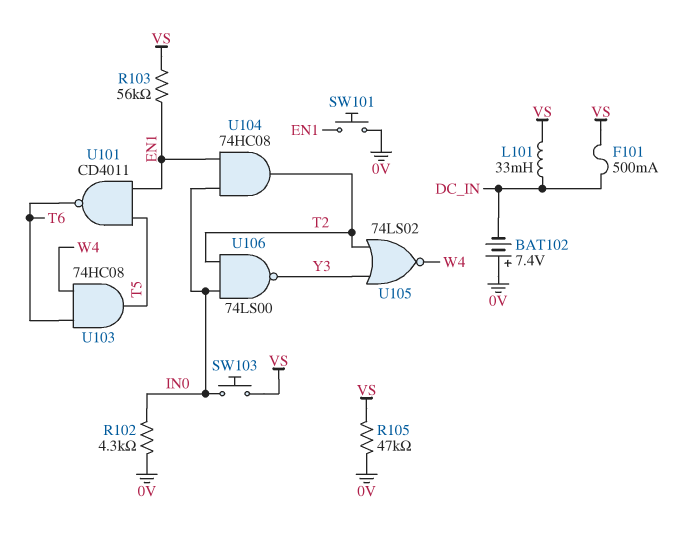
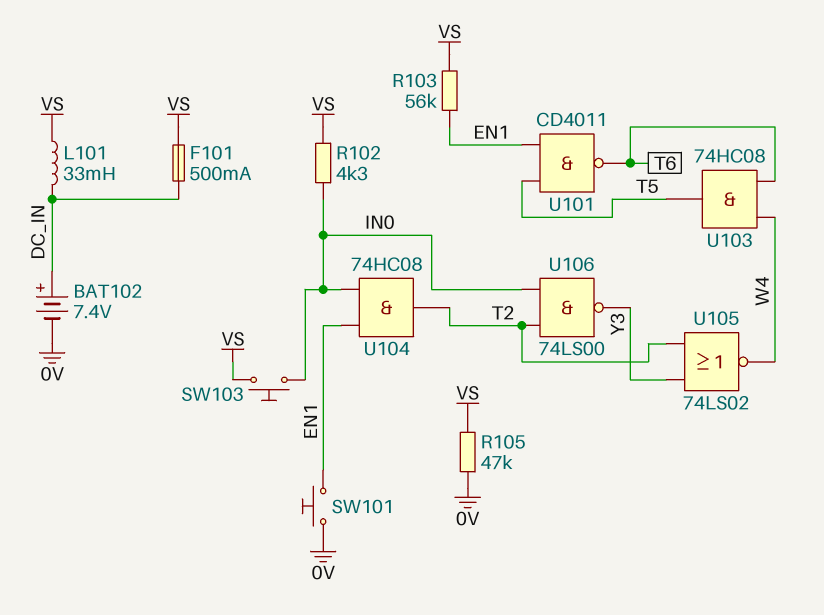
BAT102: 7.4V (plus 0V, minus DC_IN) -> 7.4V (plus DC_IN, minus 0V)
R102: 4.3k (0V, IN0) -> 4.3k (IN0, VS)

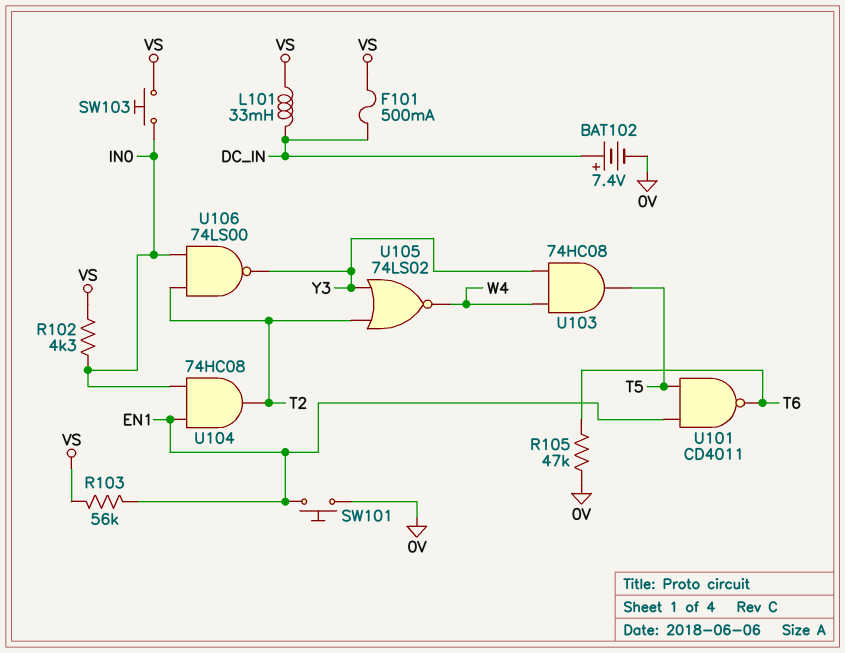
R105: 47k (0V, VS) -> 47k (0V, T6)
U103: AND 74HC08 (in T6, in W4, out T5) -> AND 74HC08 (in W4, in Y3, out T5)

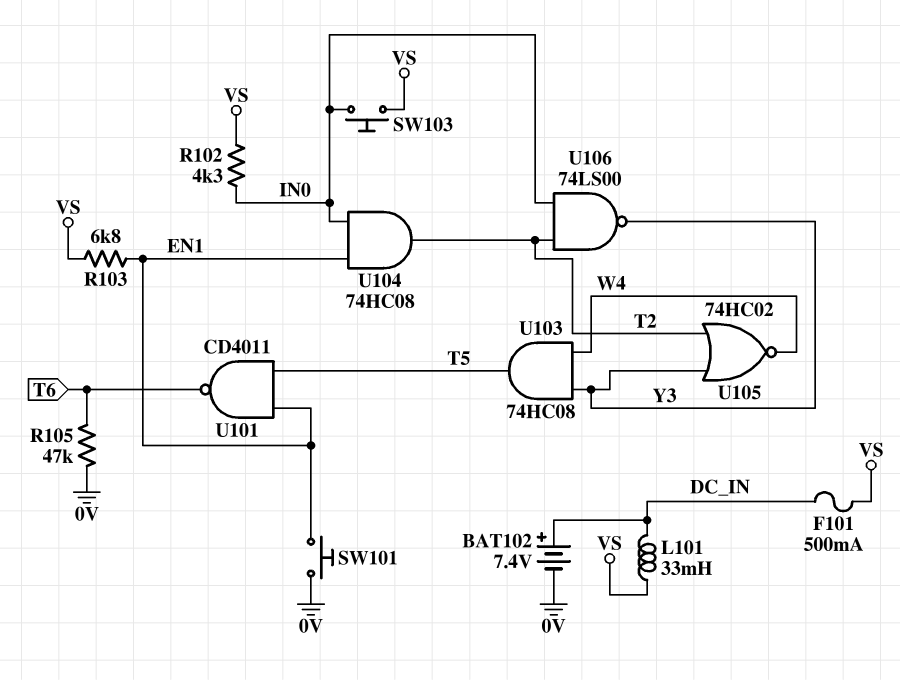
R103: 56k (EN1, VS) -> 6.8k (EN1, VS)
U105: NOR 74LS02 (in T2, in Y3, out W4) -> NOR 74HC02 (in T2, in Y3, out W4)

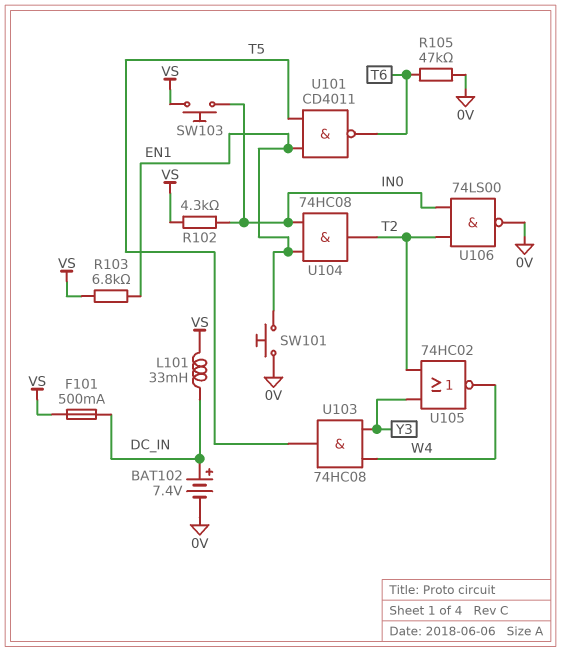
U106: NAND 74LS00 (in IN0, in T2, out Y3) -> NAND 74LS00 (in IN0, in T2, out 0V)

